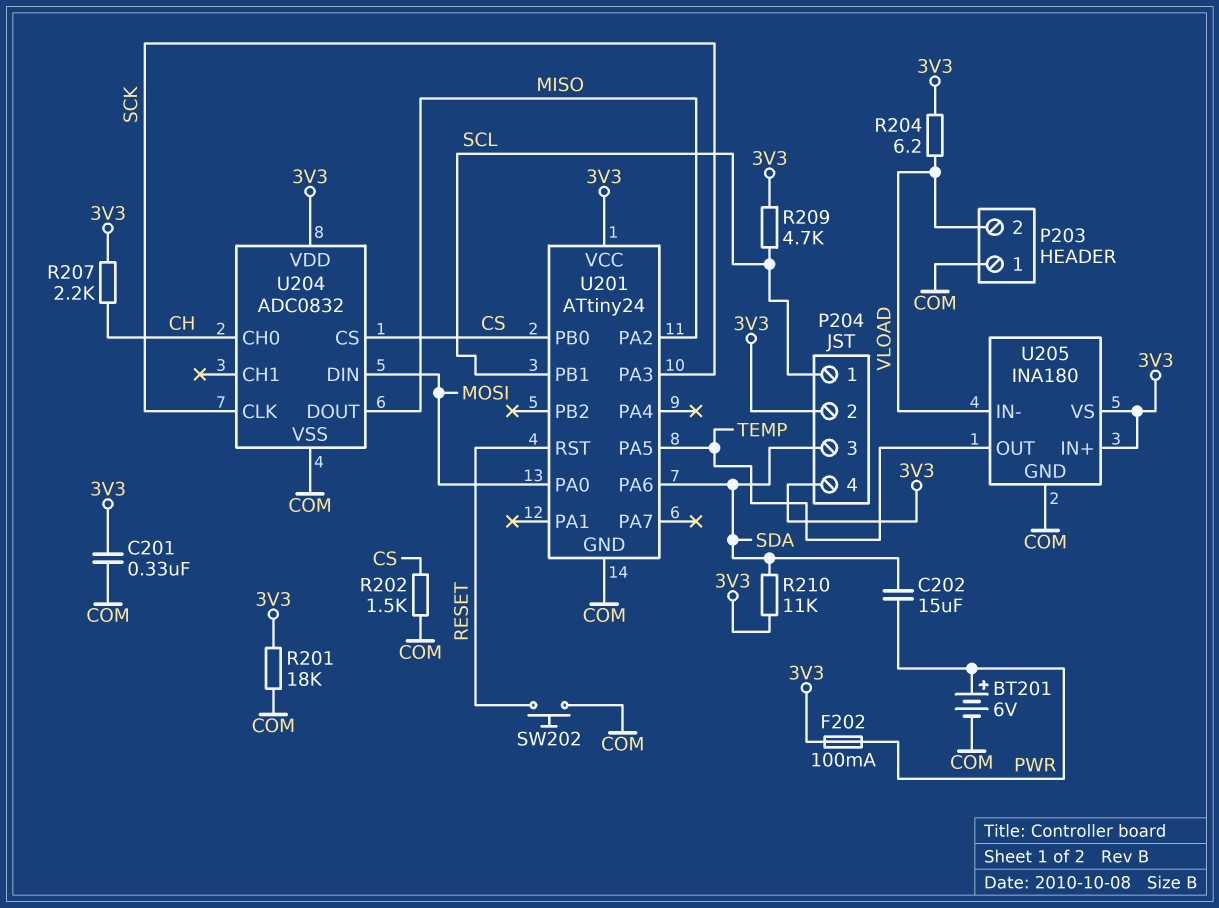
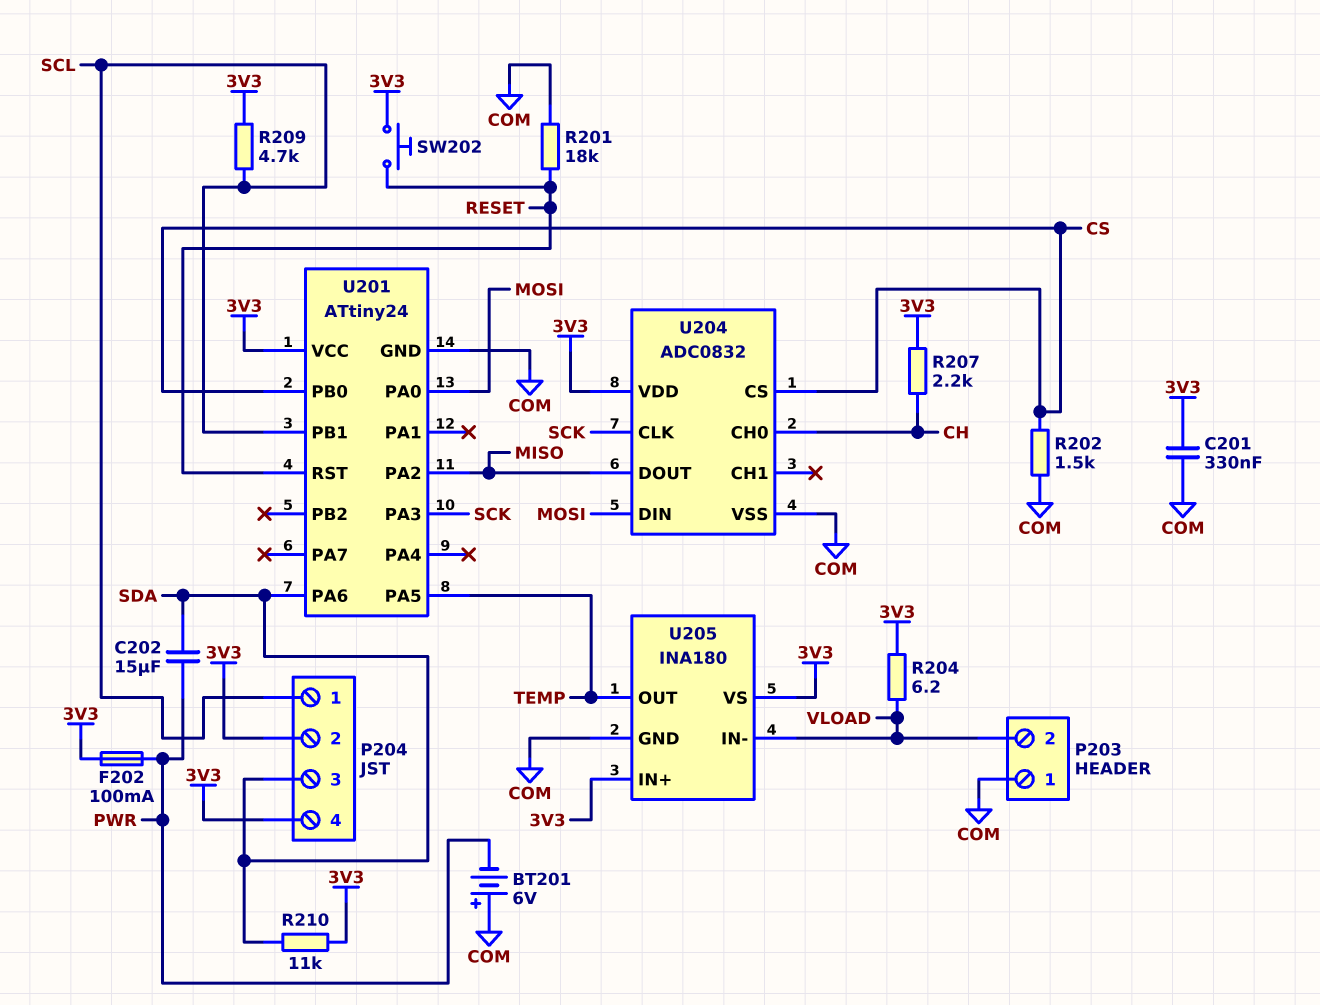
BT201: 6V (plus PWR, minus COM) -> 6V (plus COM, minus PWR)
R201: 18k (3V3, COM) -> 18k (COM, RESET)
SW202: button (COM, RESET) -> button (3V3, RESET)

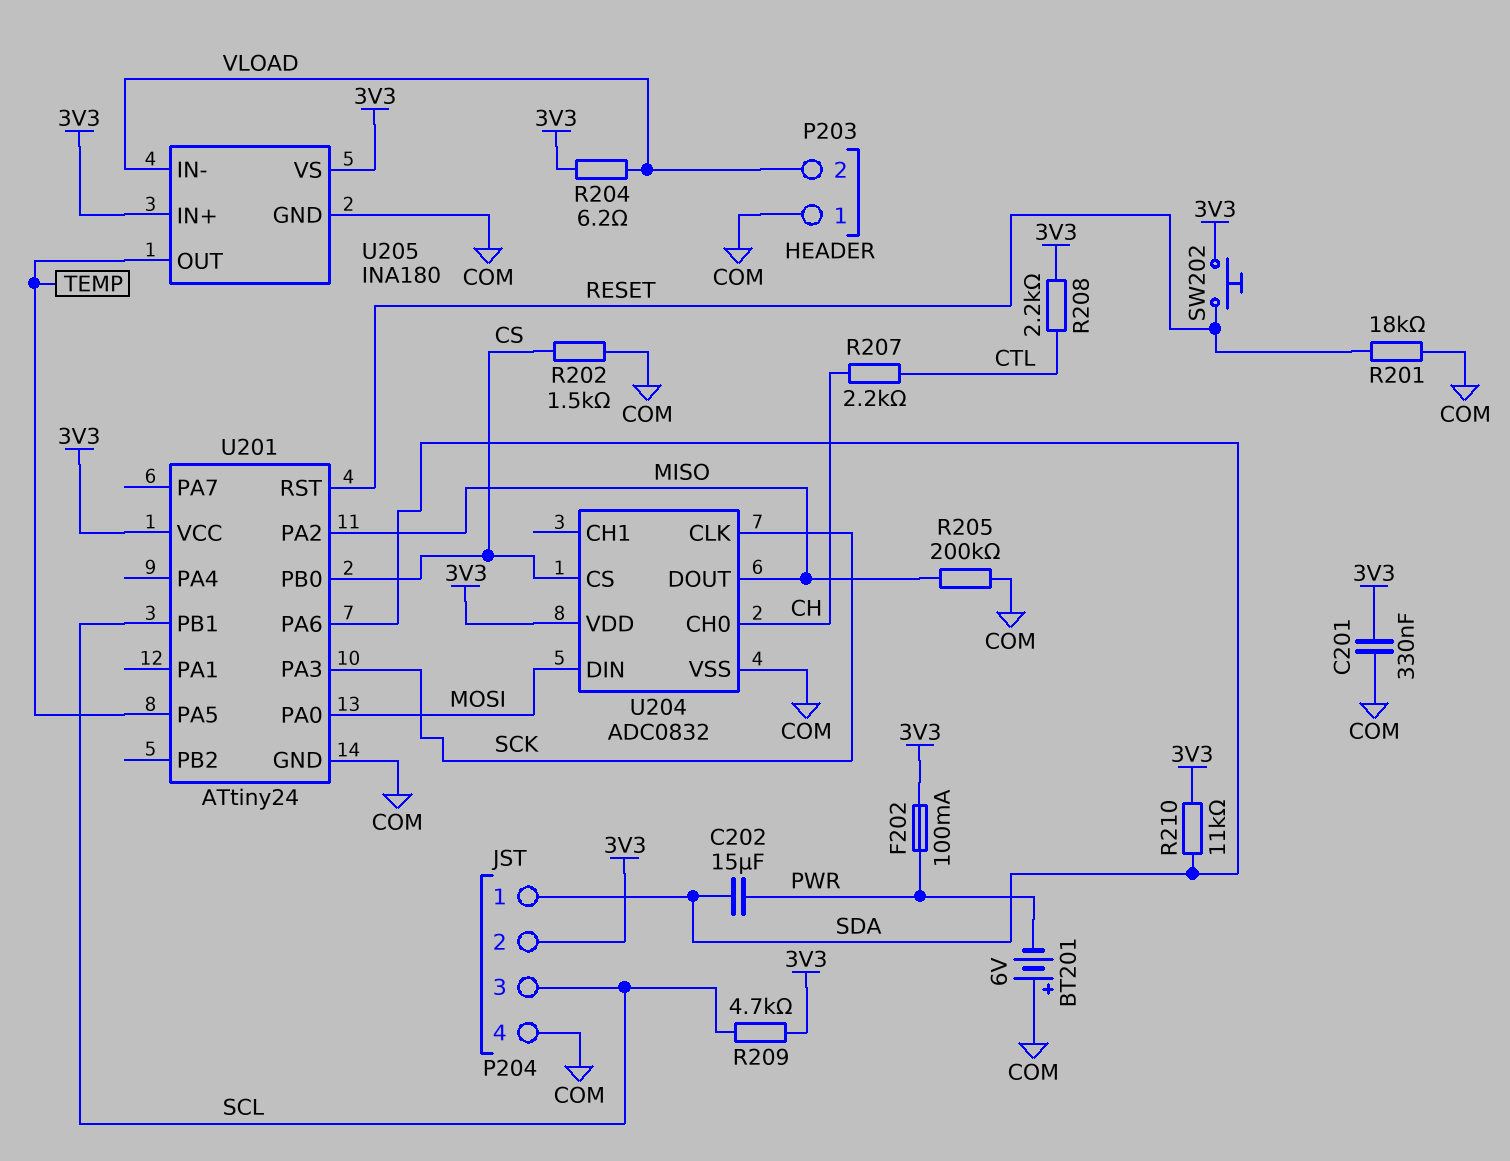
P204 pin 1: SCL -> SDA
P204 pin 3: SDA -> SCL
P204 pin 4: 3V3 -> COM
R205: none -> 200k (COM, MISO)
R207: 2.2k (3V3, CH) -> 2.2k (CH, CTL)
R208: none -> 2.2k (3V3, CTL)

